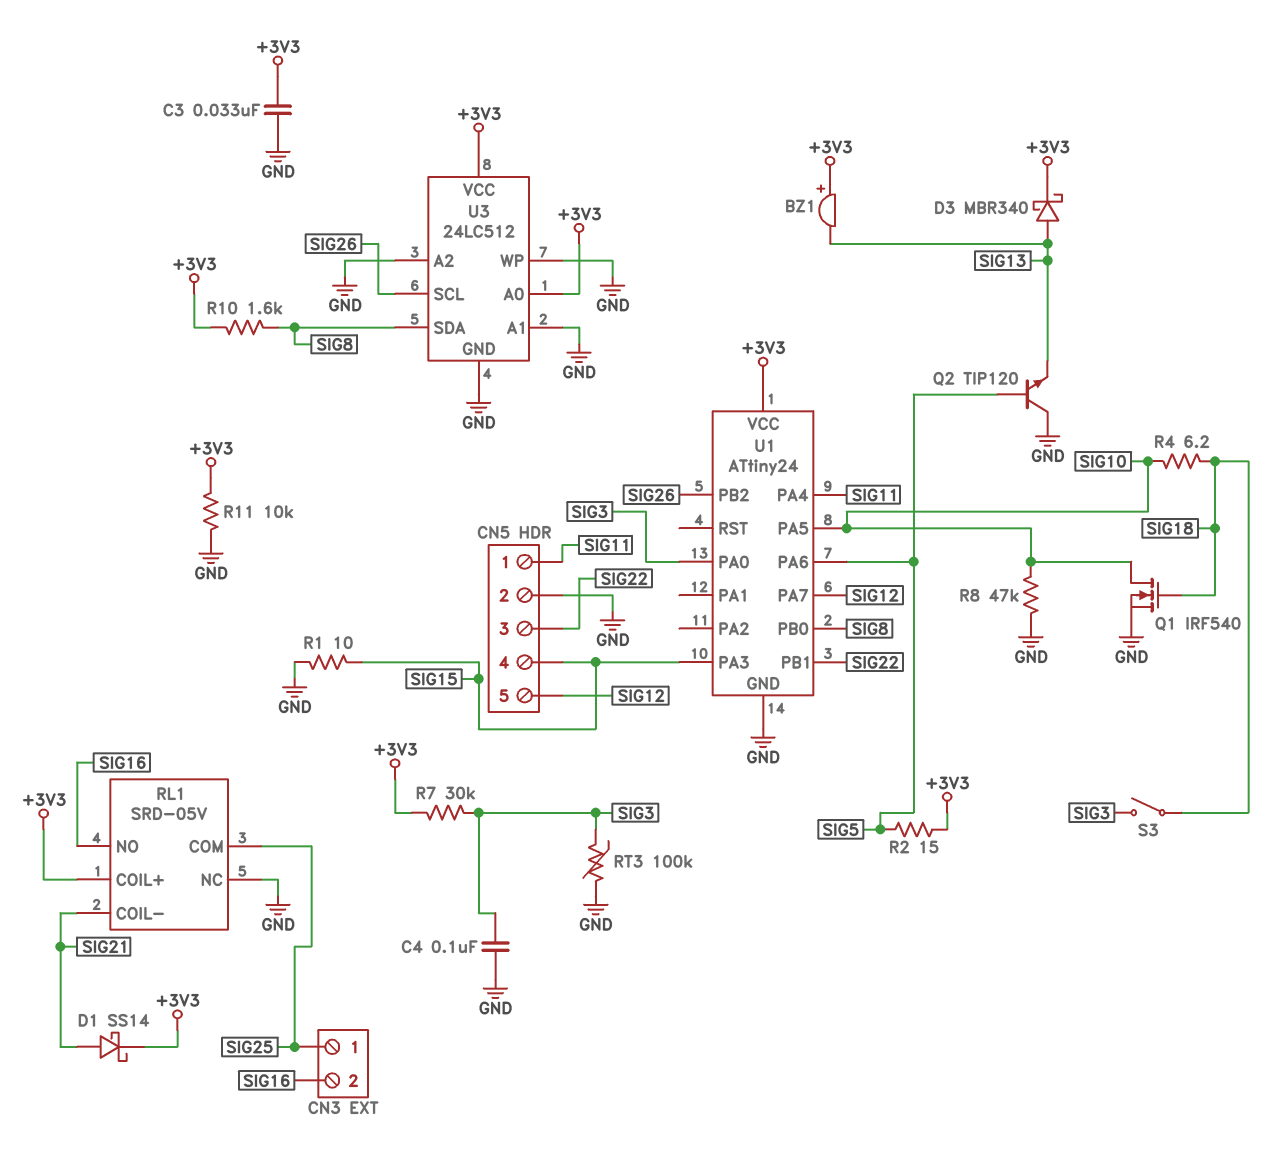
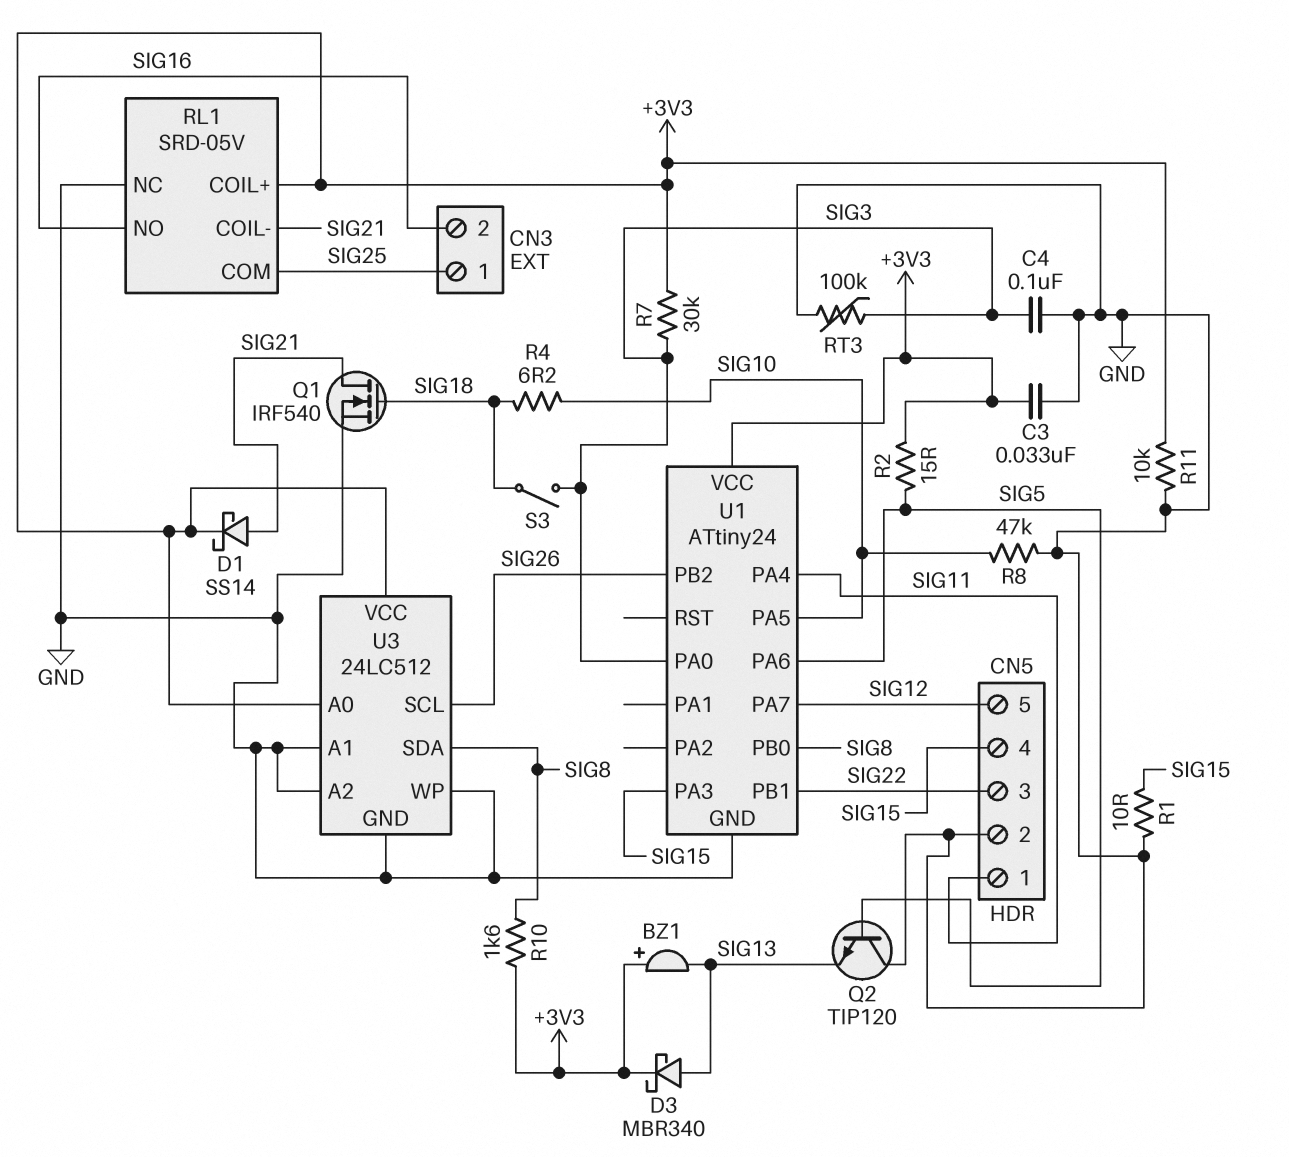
Q1: NMOS IRF540 (G SIG18, D SIG10, S GND) -> NMOS IRF540 (G SIG18, D SIG21, S GND)

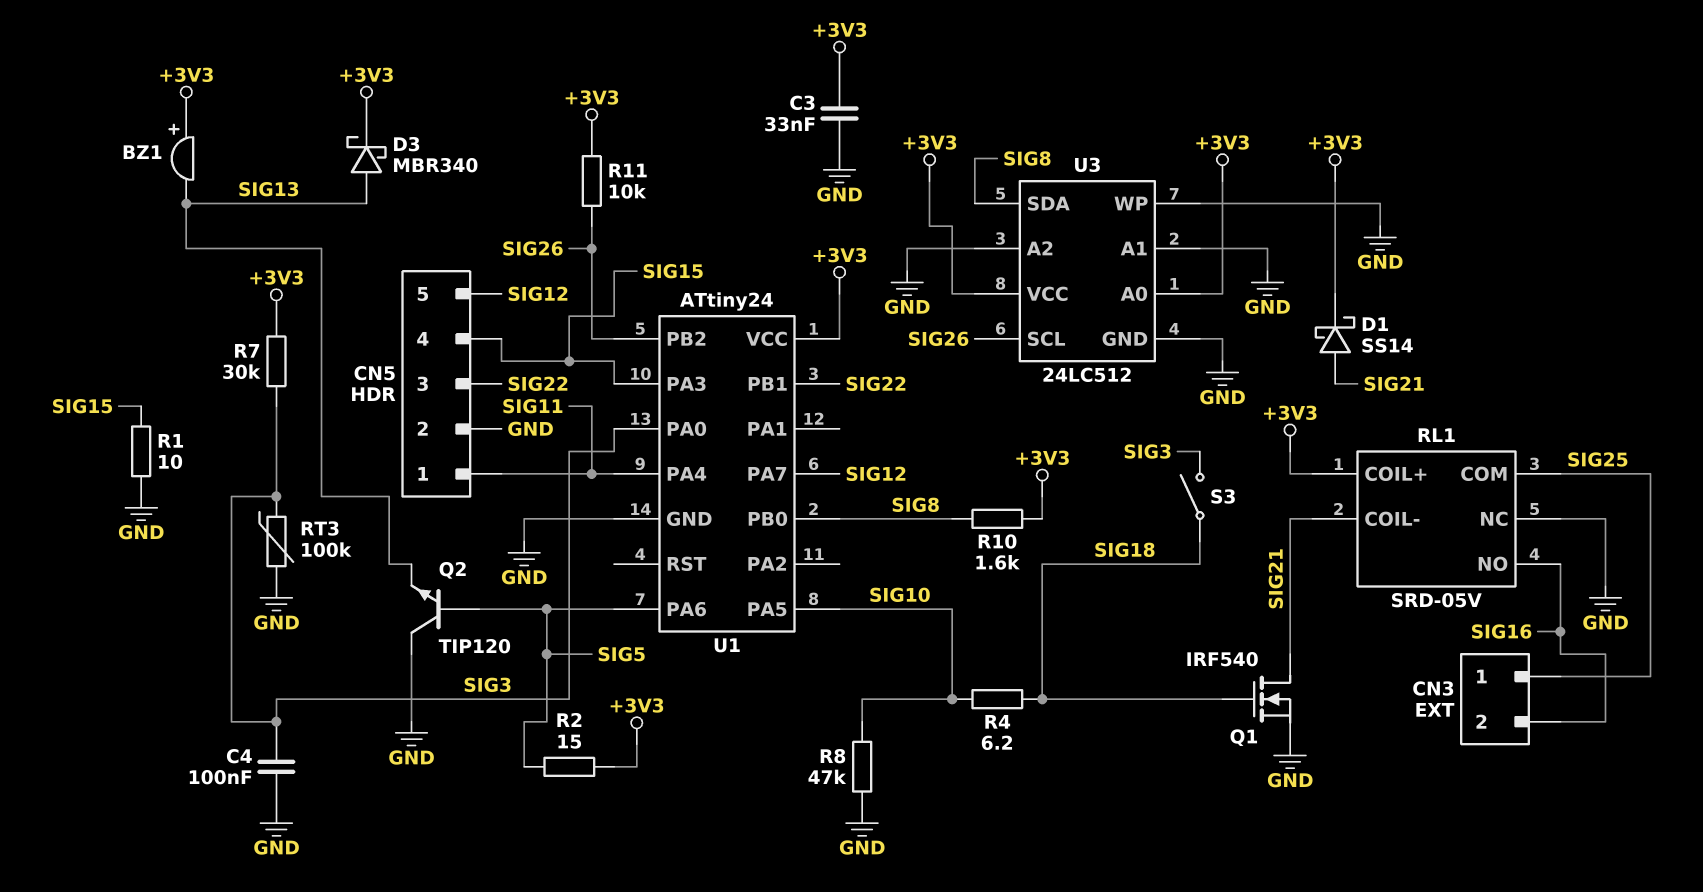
R11: 10k (+3V3, GND) -> 10k (+3V3, SIG26)

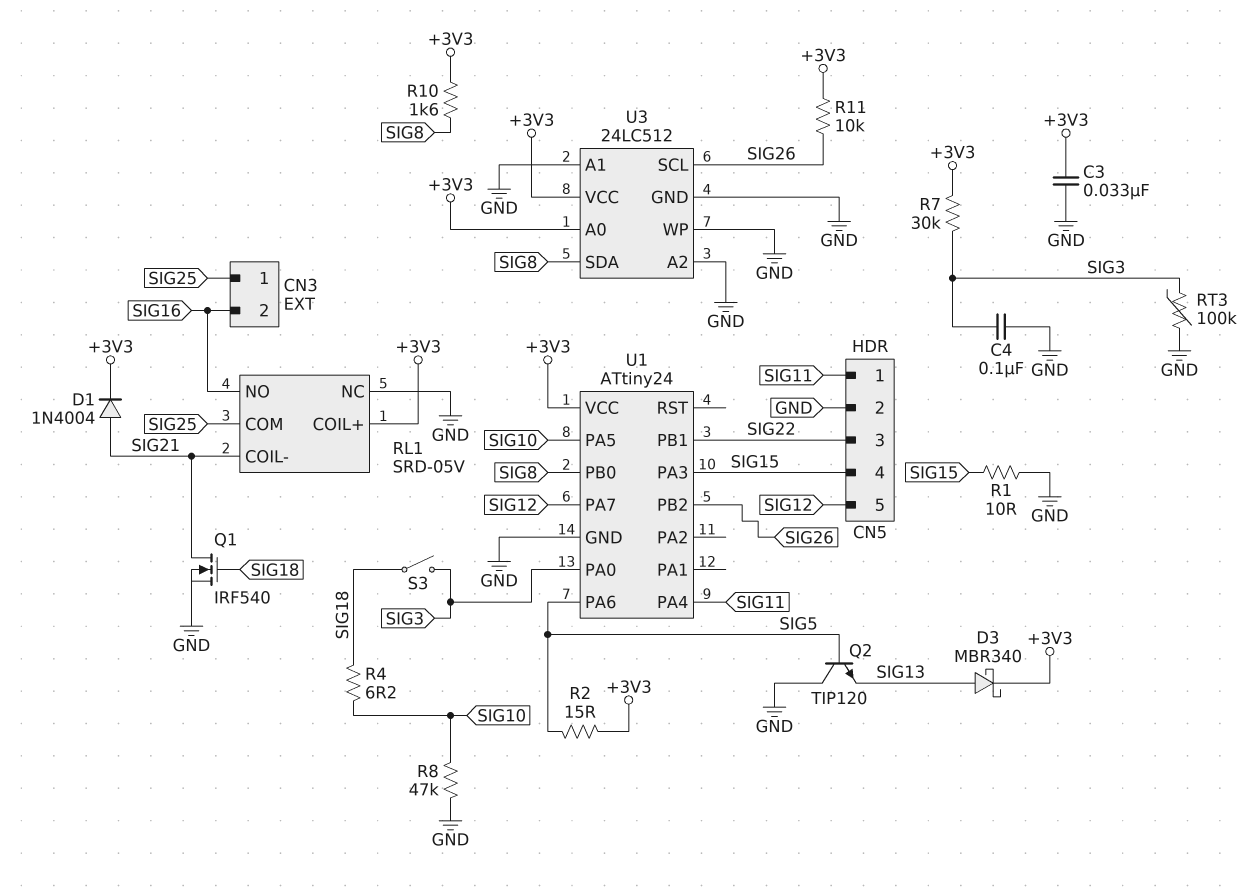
BZ1: buzzer (plus +3V3, minus SIG13) -> none
D1: schottky SS14 (A SIG21, K +3V3) -> diode 1N4004 (A SIG21, K +3V3)

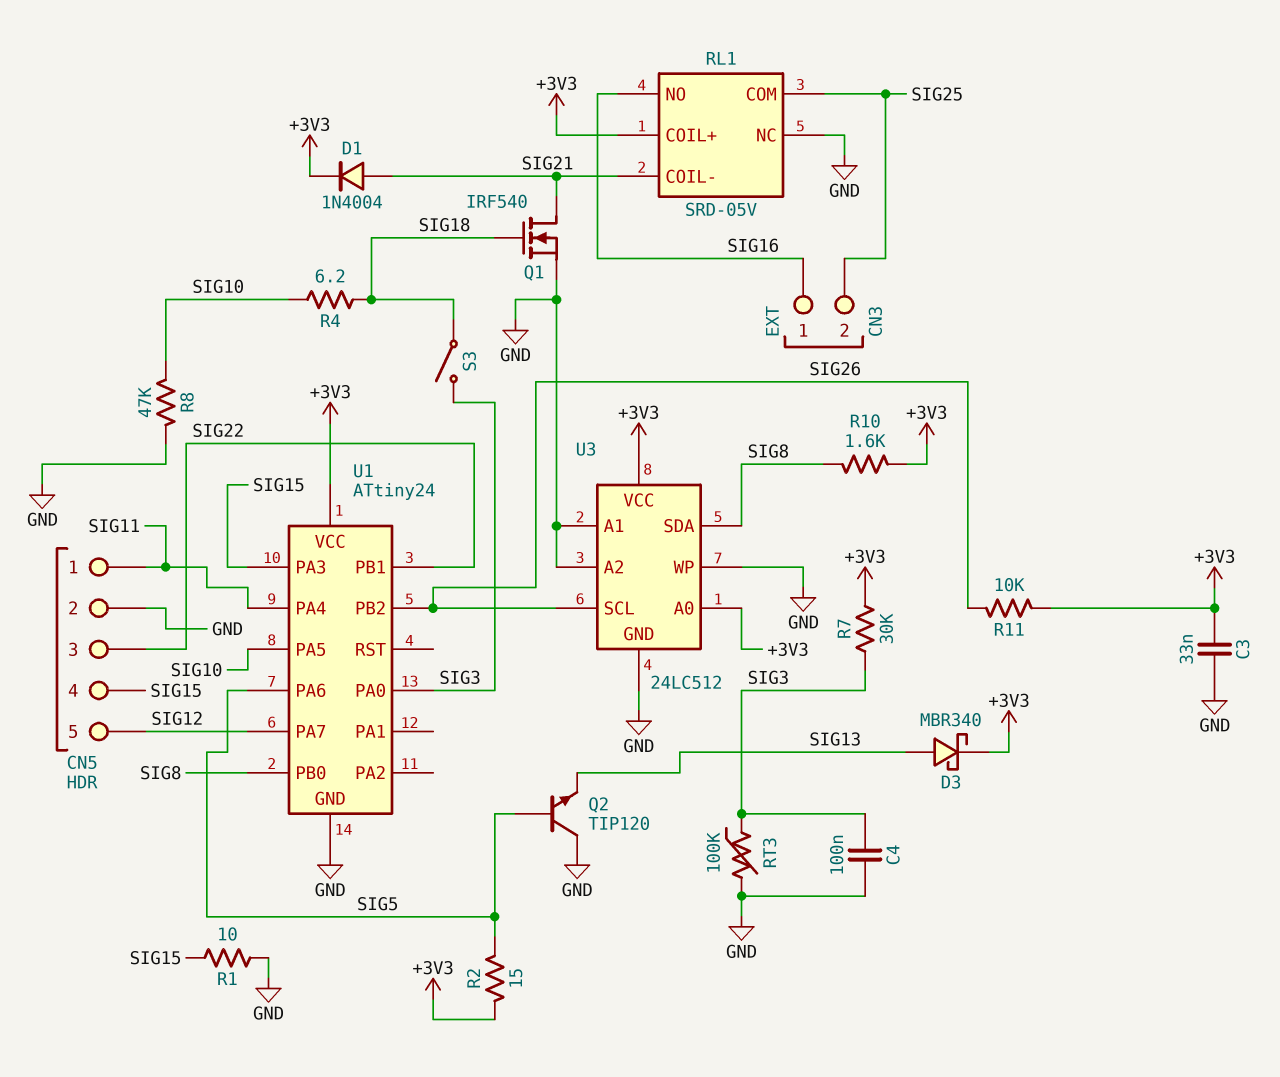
CN3 pin 1: SIG25 -> SIG16
CN3 pin 2: SIG16 -> SIG25

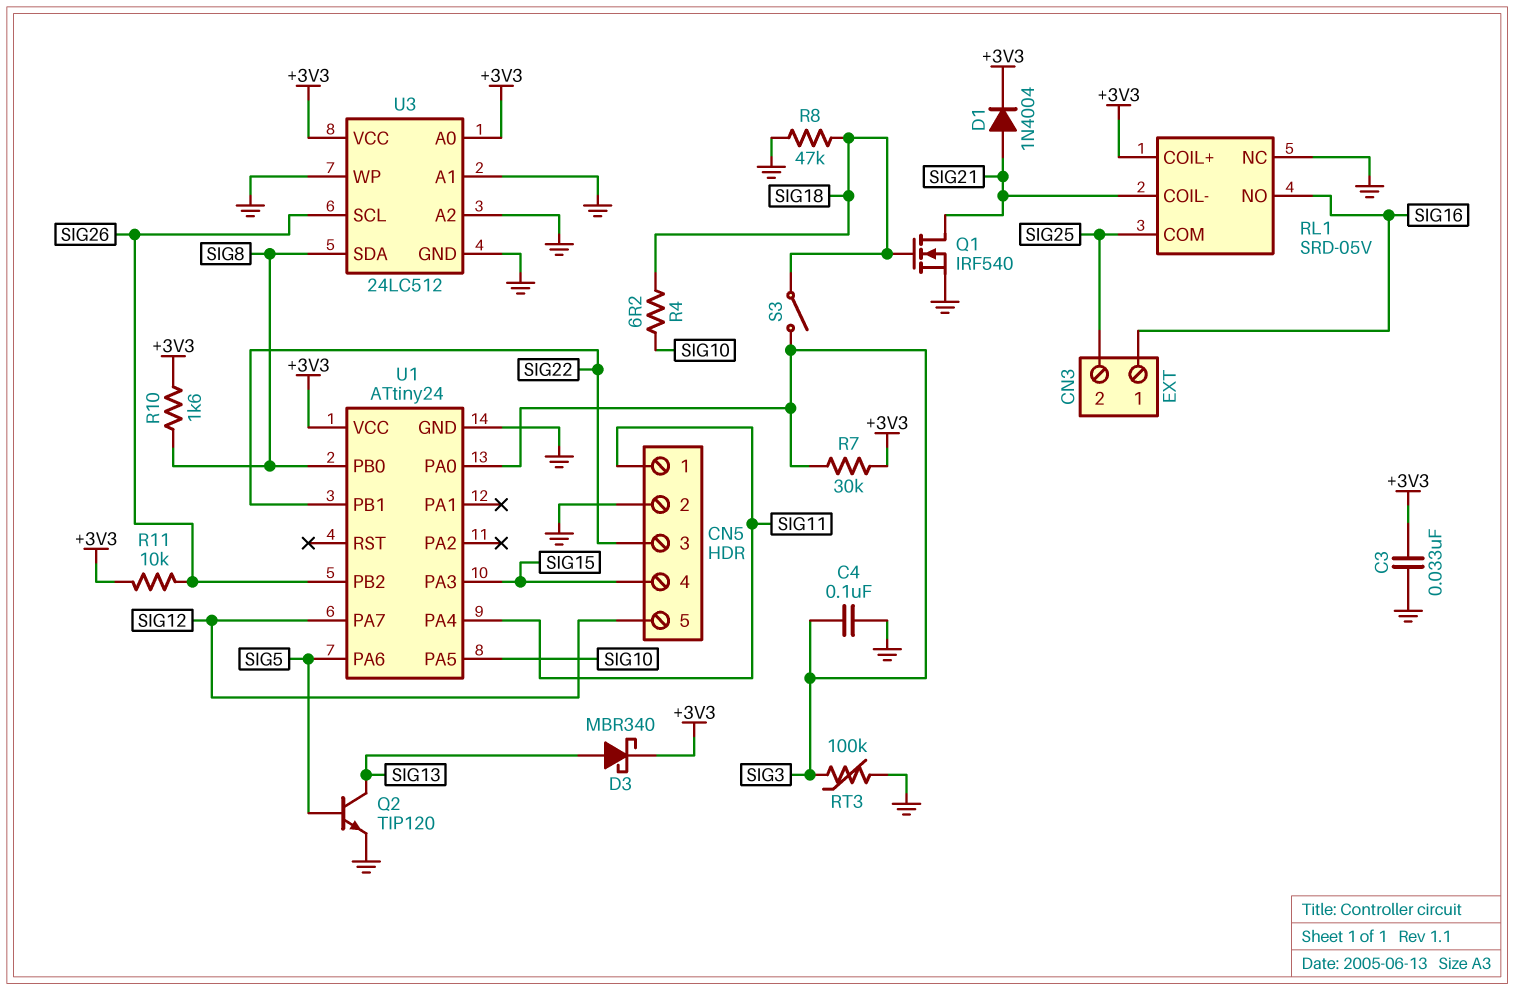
Q2: NPN TIP120 (B SIG5, C GND, E SIG13) -> NPN TIP120 (B SIG5, C SIG13, E GND)
R1: 10 (GND, SIG15) -> none
R2: 15 (+3V3, SIG5) -> none
R8: 47k (GND, SIG10) -> 47k (GND, SIG18)

